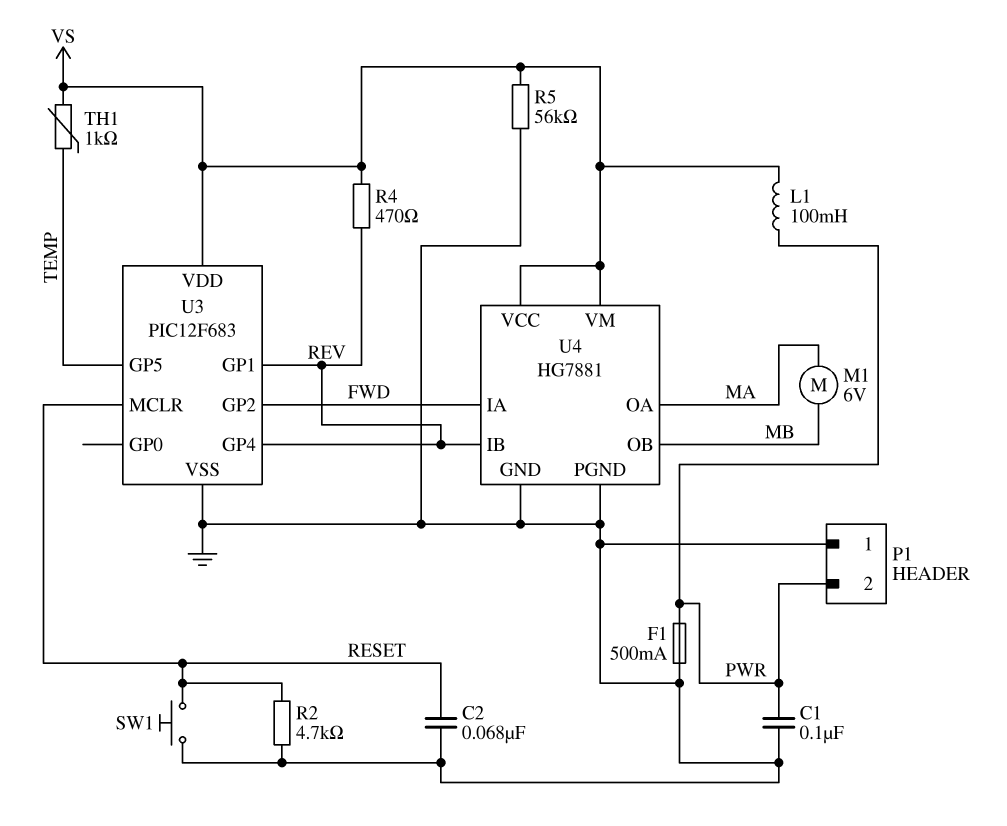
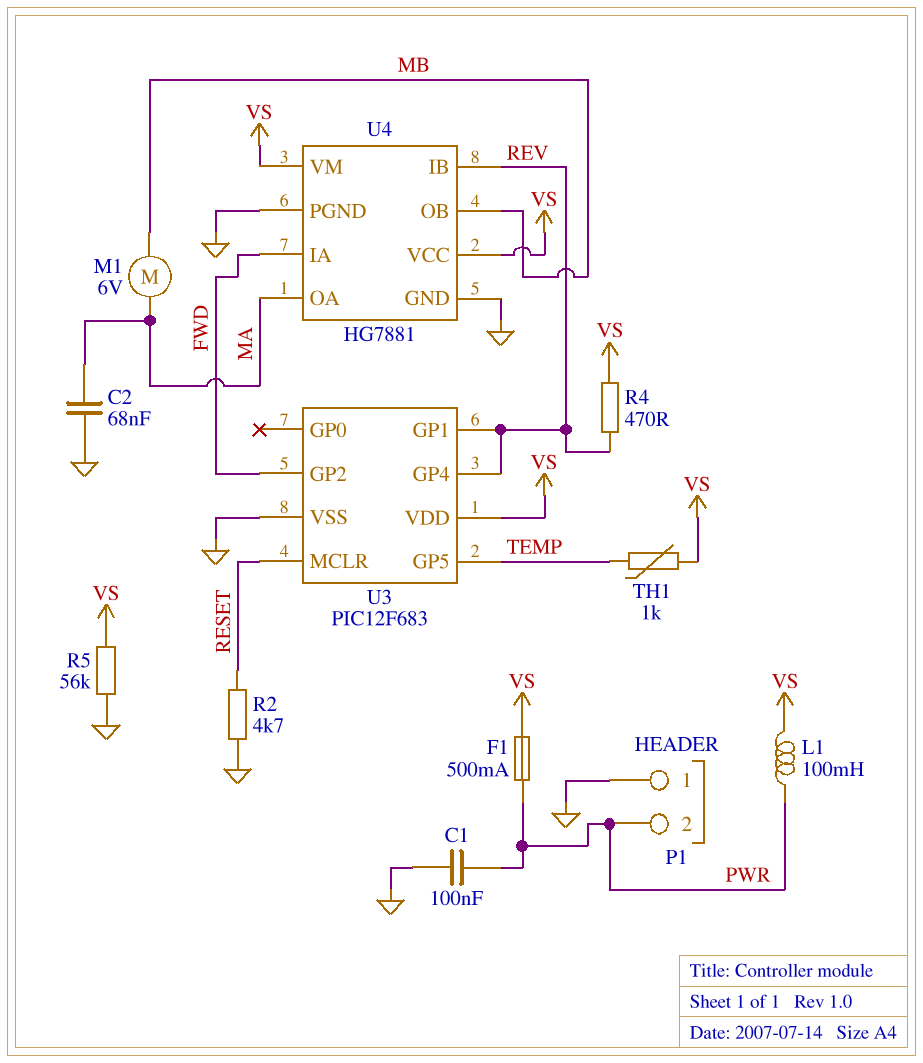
C2: 68nF (GND, RESET) -> 68nF (GND, MA)
F1: 500mA (GND, PWR) -> 500mA (PWR, VS)
SW1: button (GND, RESET) -> none

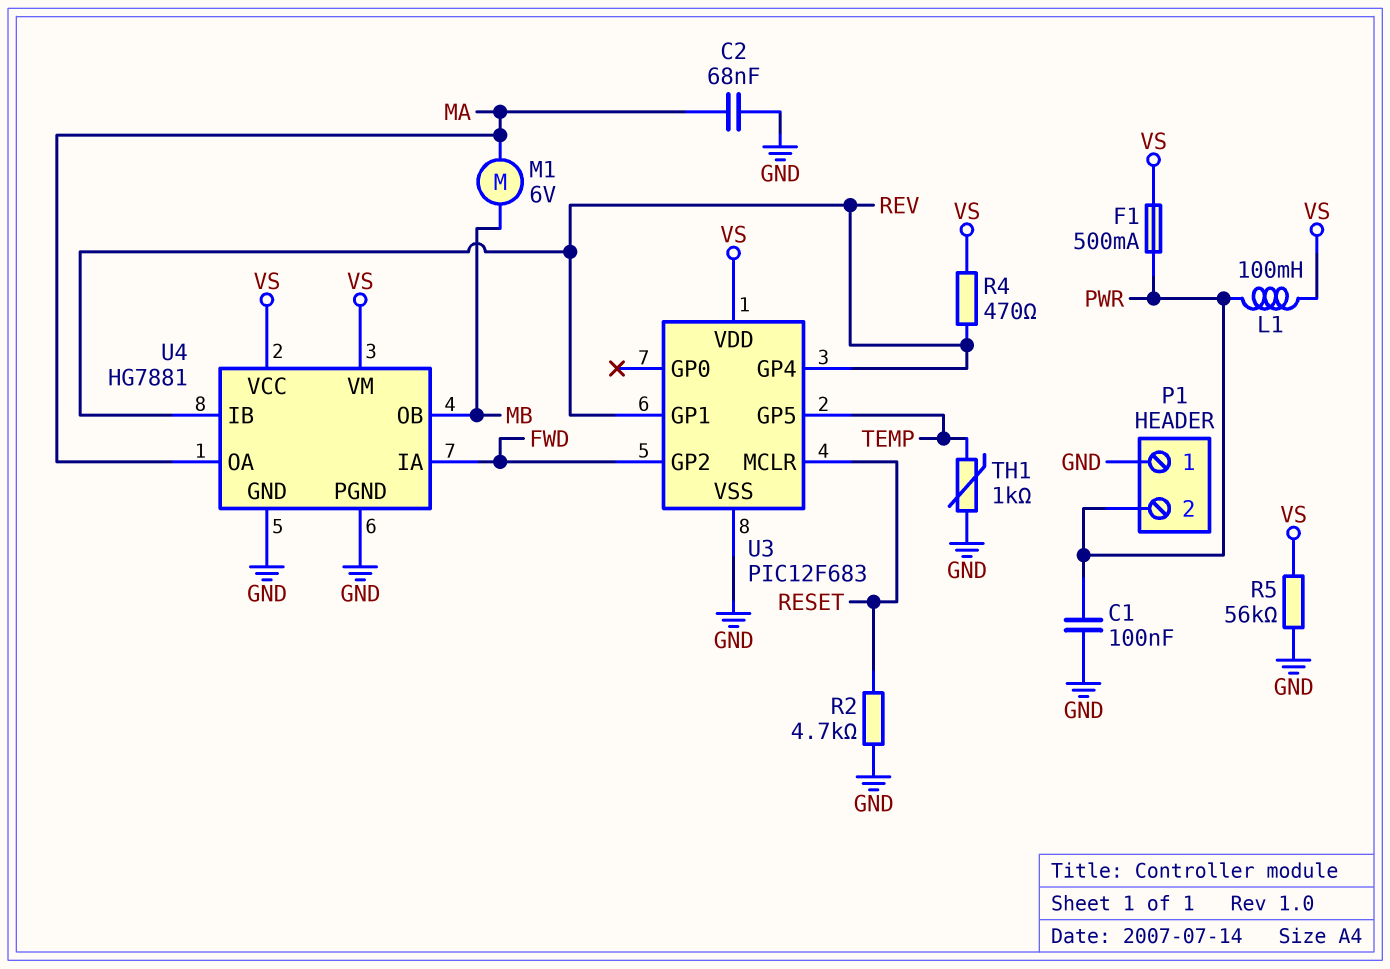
TH1: 1k (TEMP, VS) -> 1k (GND, TEMP)

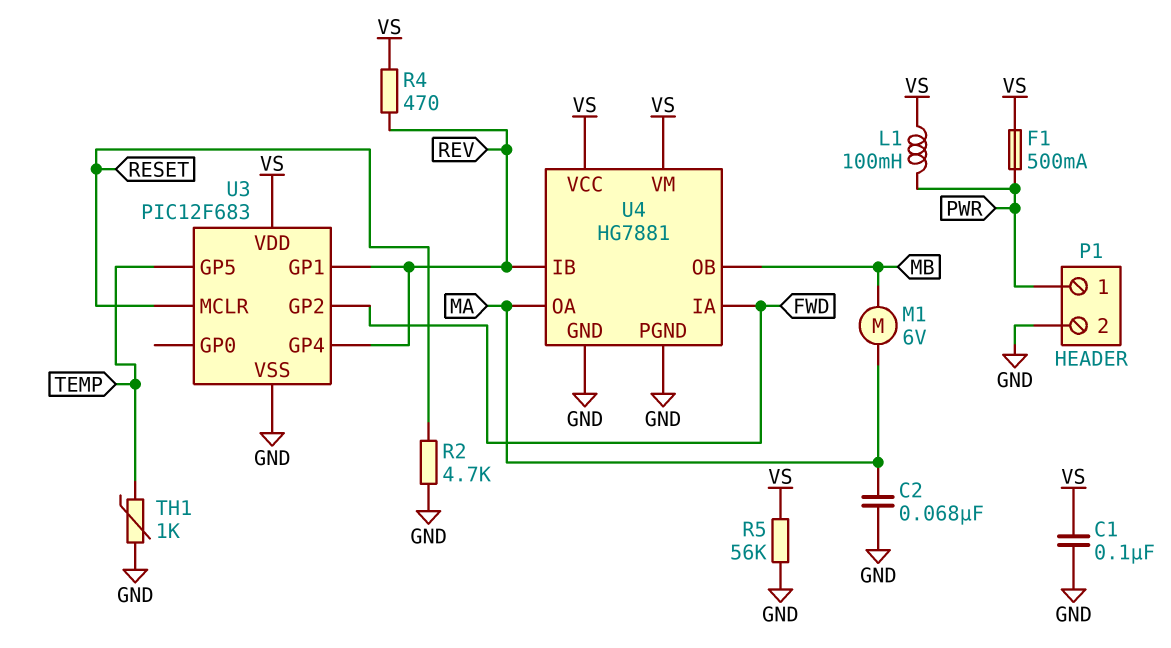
C1: 100nF (GND, PWR) -> 100nF (GND, VS)
P1 pin 1: GND -> PWR
P1 pin 2: PWR -> GND

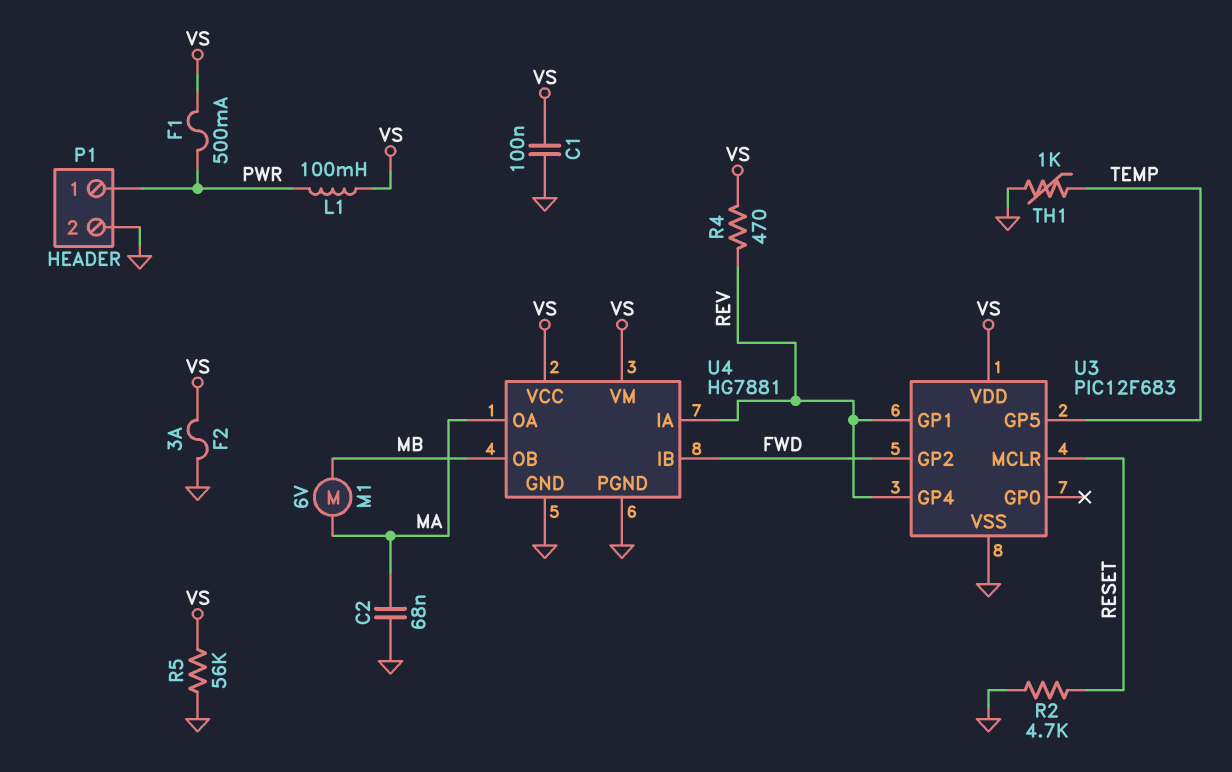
F2: none -> 3A (GND, VS)
U4 pin IA: FWD -> REV
U4 pin IB: REV -> FWD

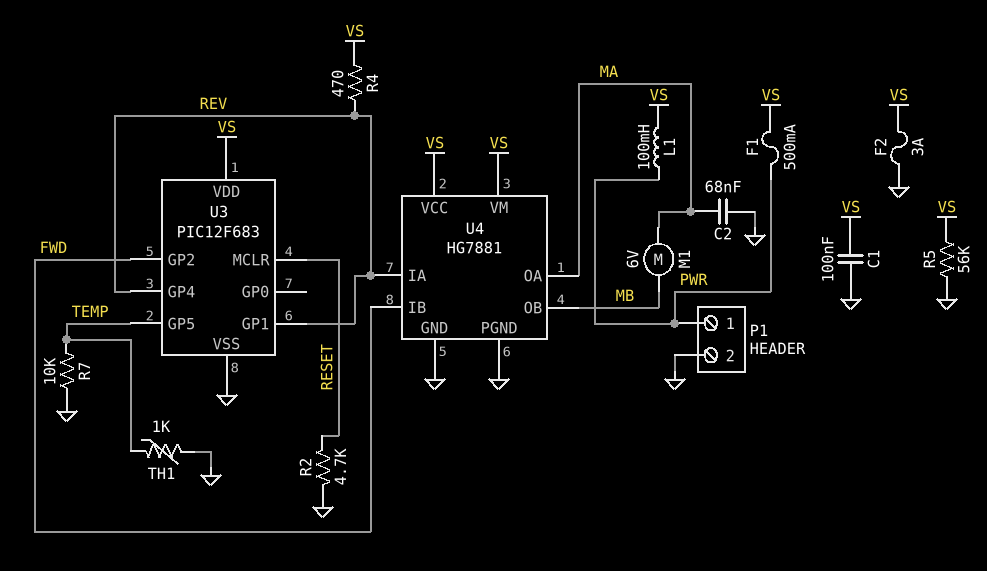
R7: none -> 10k (GND, TEMP)

